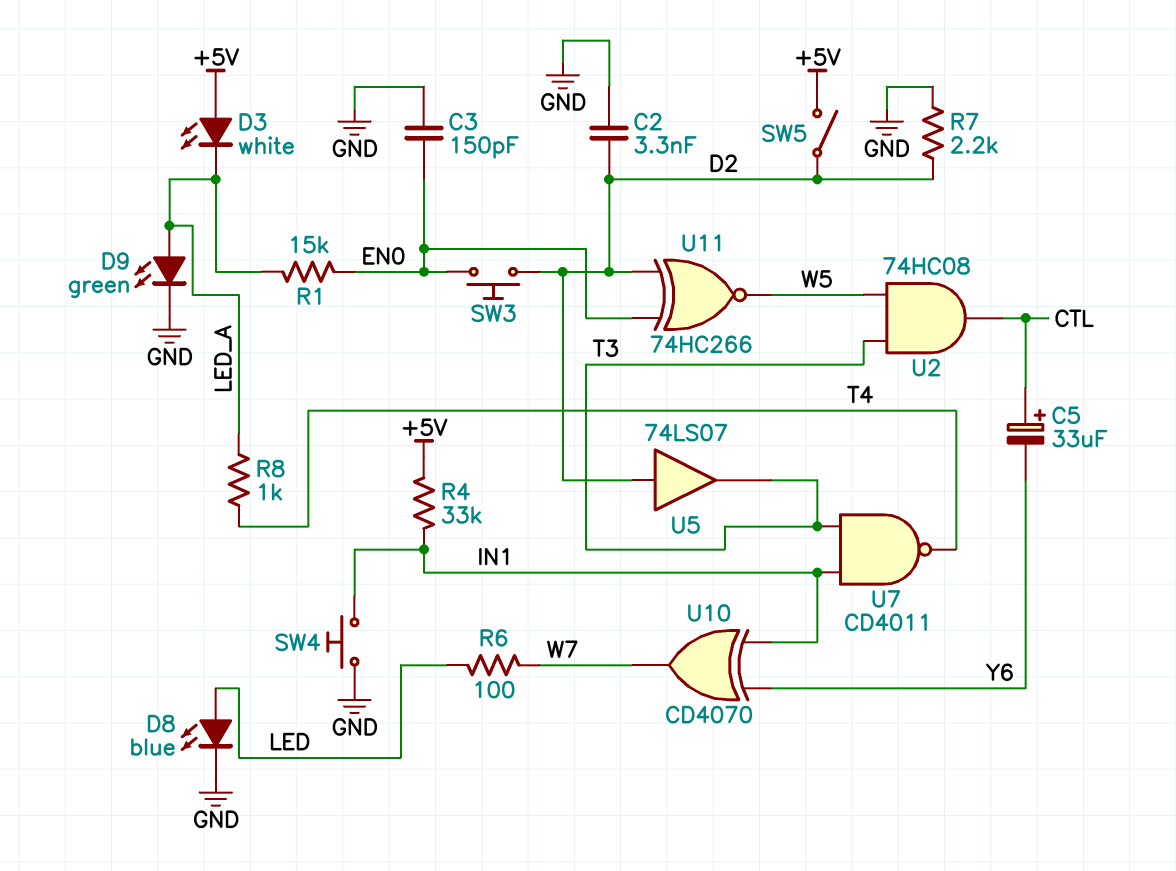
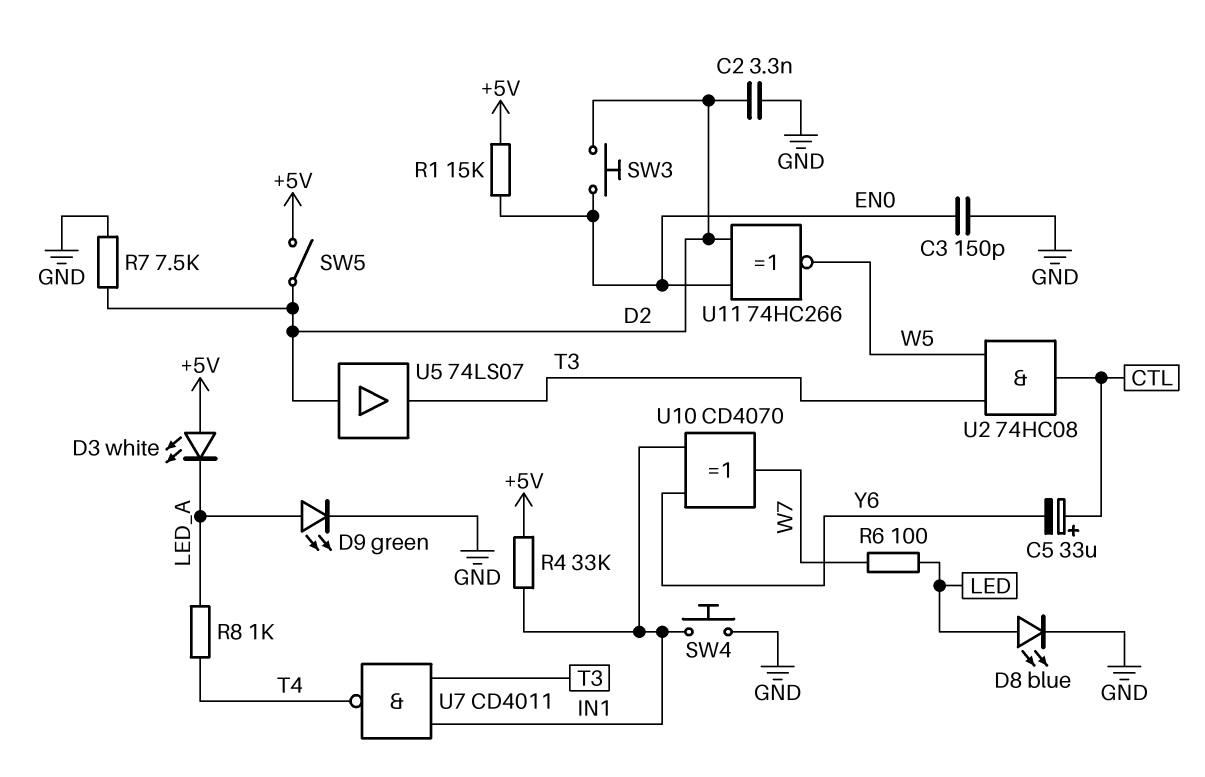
R1: 15k (EN0, LED_A) -> 15k (+5V, EN0)
R7: 2.2k (D2, GND) -> 7.5k (D2, GND)

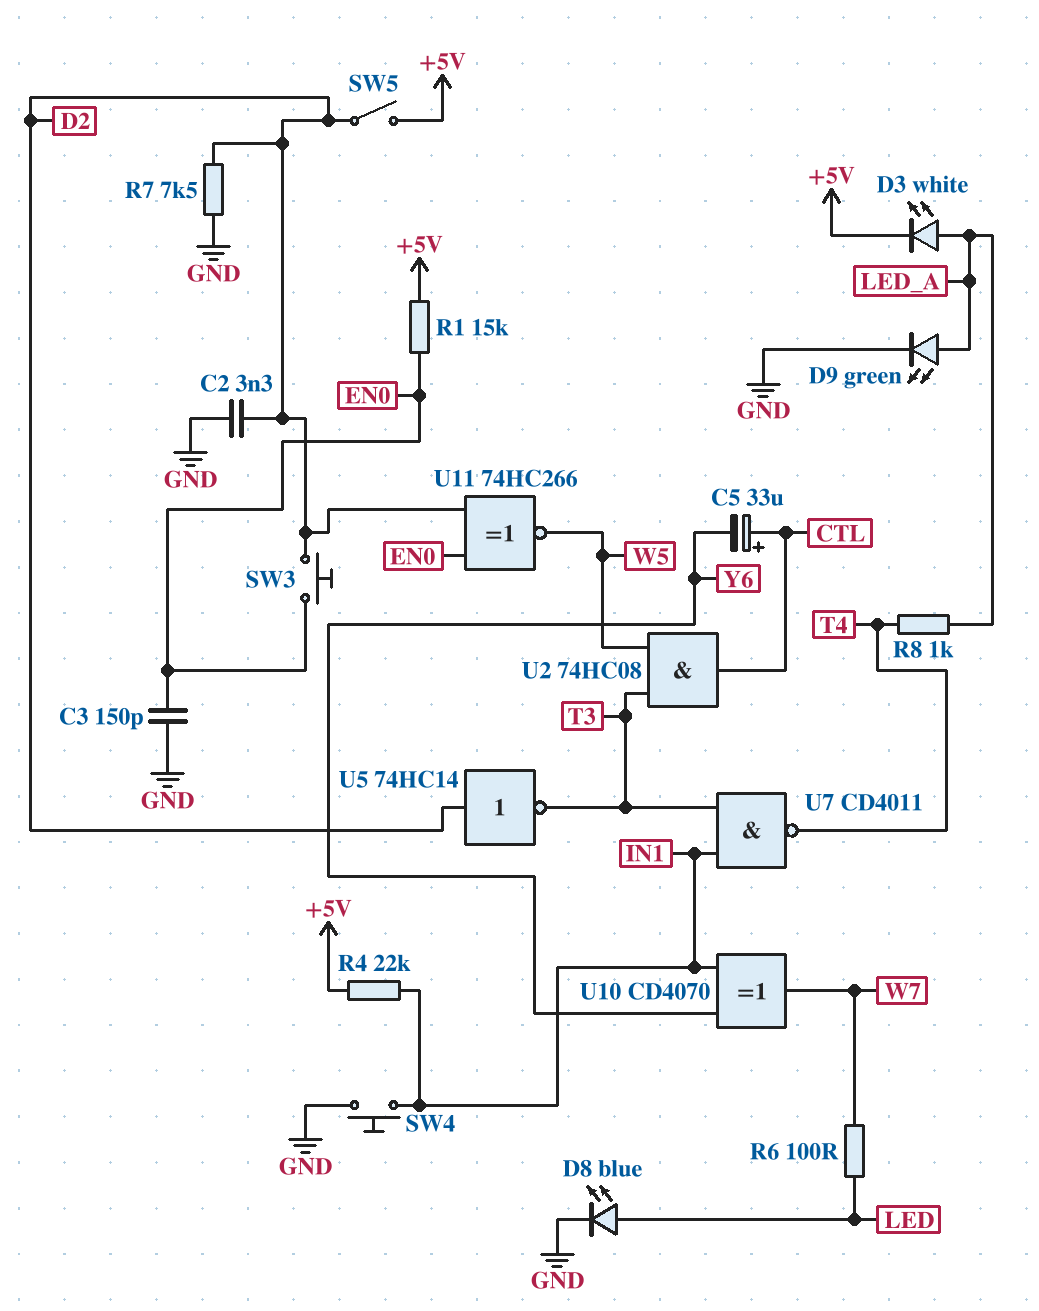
D3: LED white (A +5V, K LED_A) -> LED white (A LED_A, K +5V)
R4: 33k (+5V, IN1) -> 22k (+5V, IN1)
U5: buffer 74LS07 (in D2, out T3) -> NOT 74HC14 (in D2, out T3)

